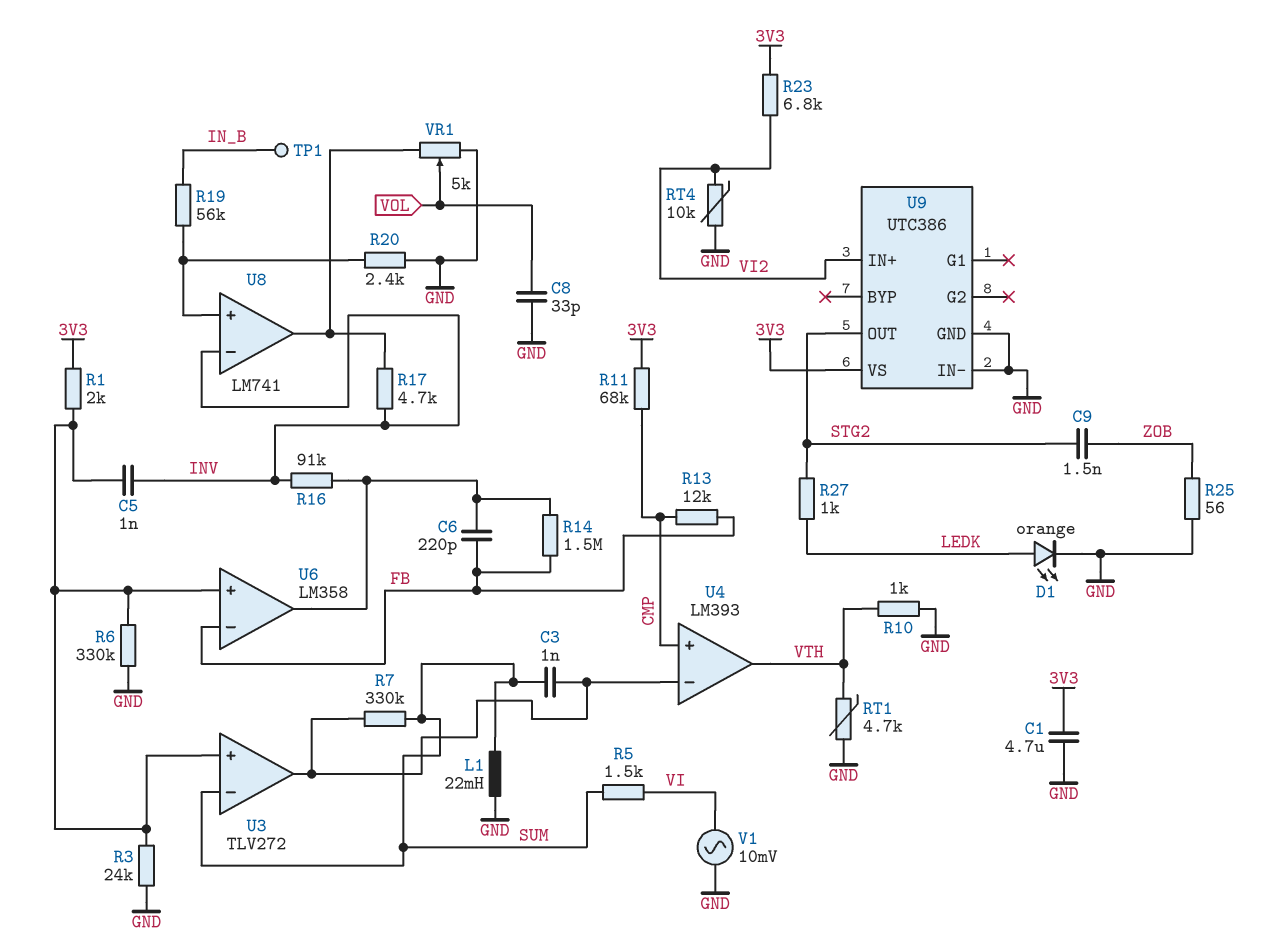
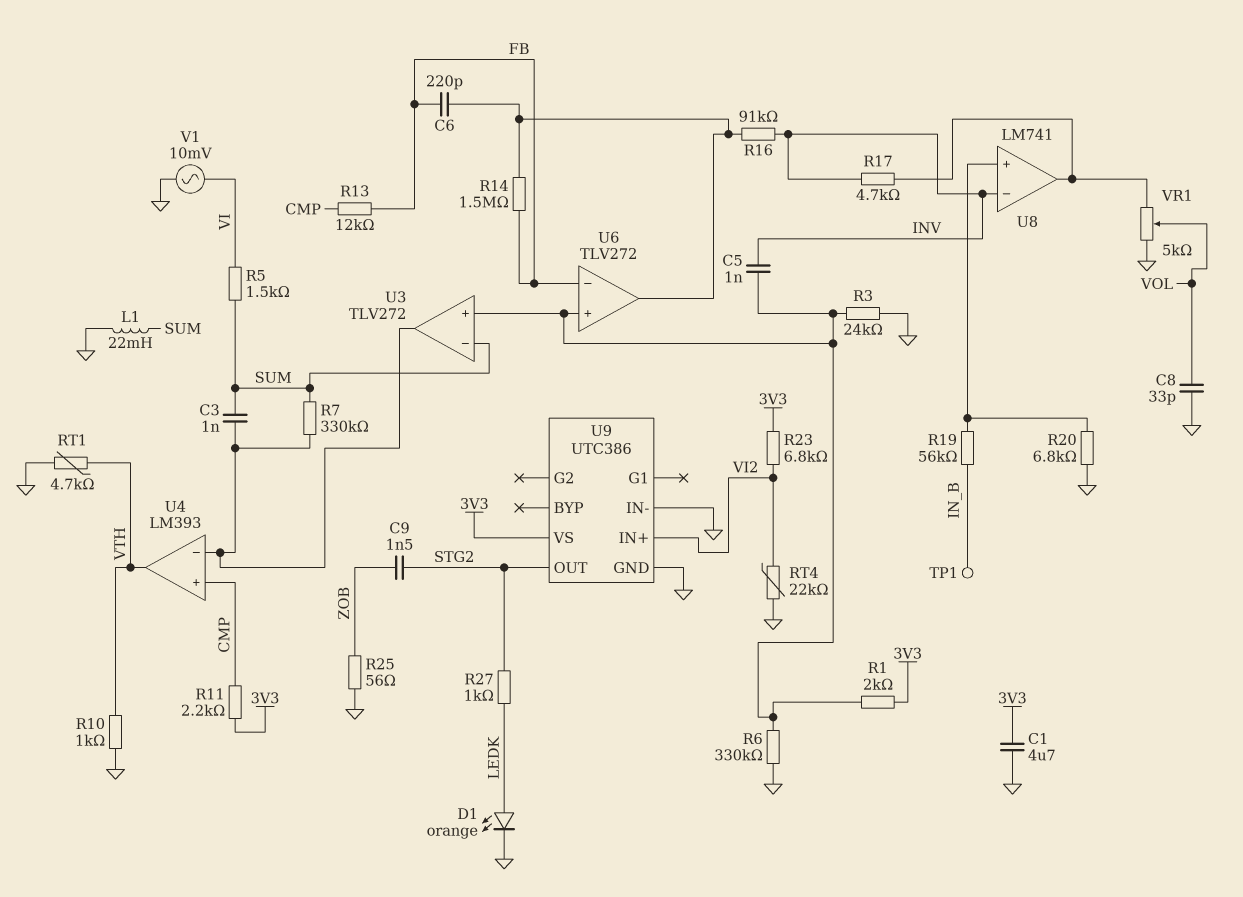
R11: 68k (3V3, CMP) -> 2.2k (3V3, CMP)
R20: 2.4k (GND, U8/in+) -> 6.8k (GND, U8/in+)
RT4: 10k (GND, VI2) -> 22k (GND, VI2)
U6: LM358 -> TLV272

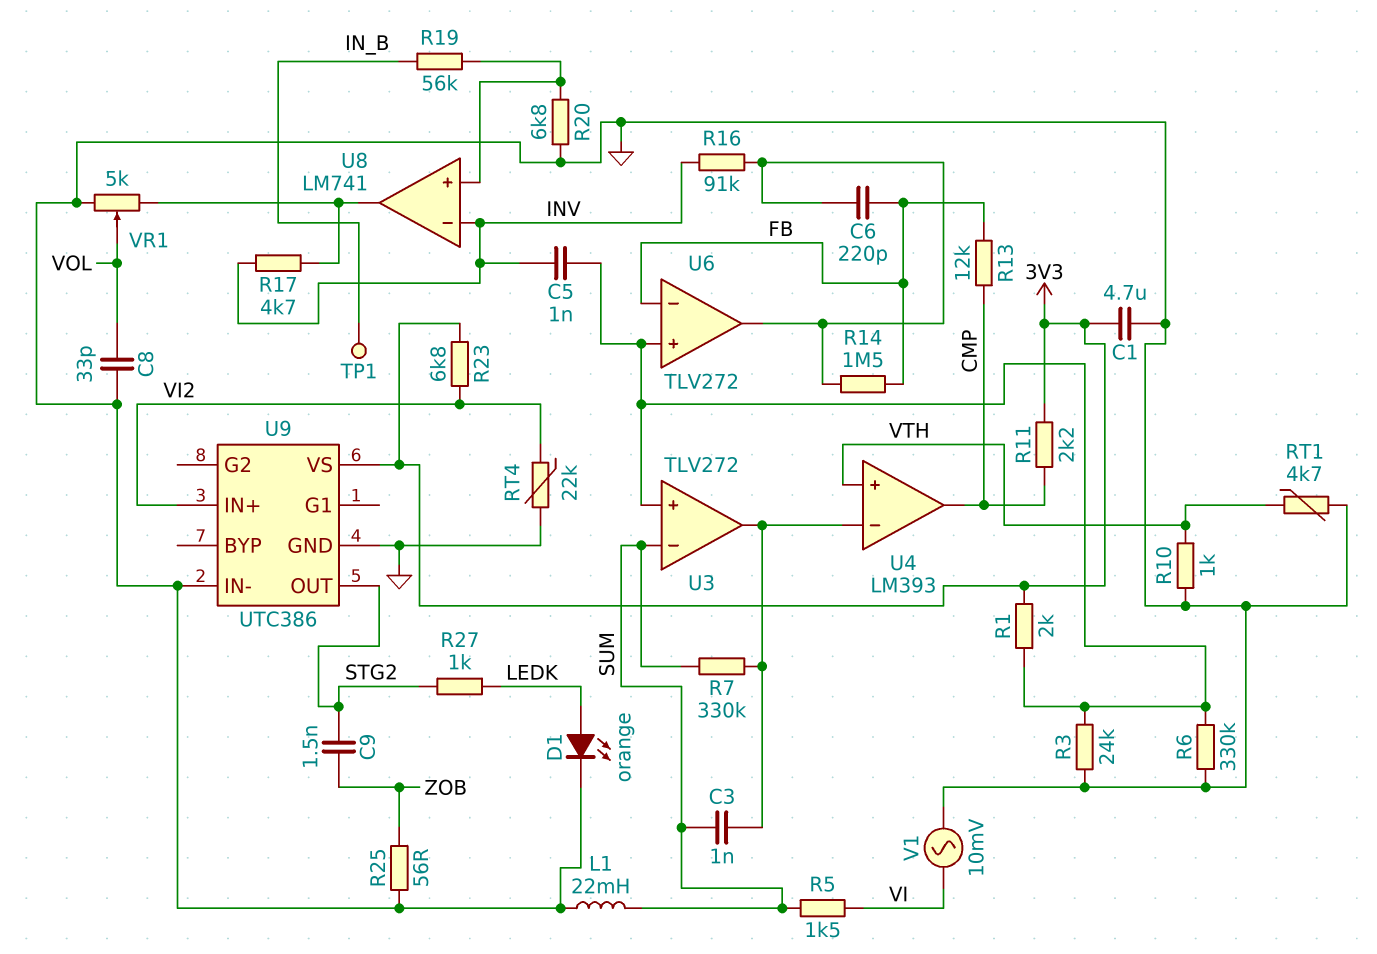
U4 pin in+: CMP -> VTH
U4 pin out: VTH -> CMP

